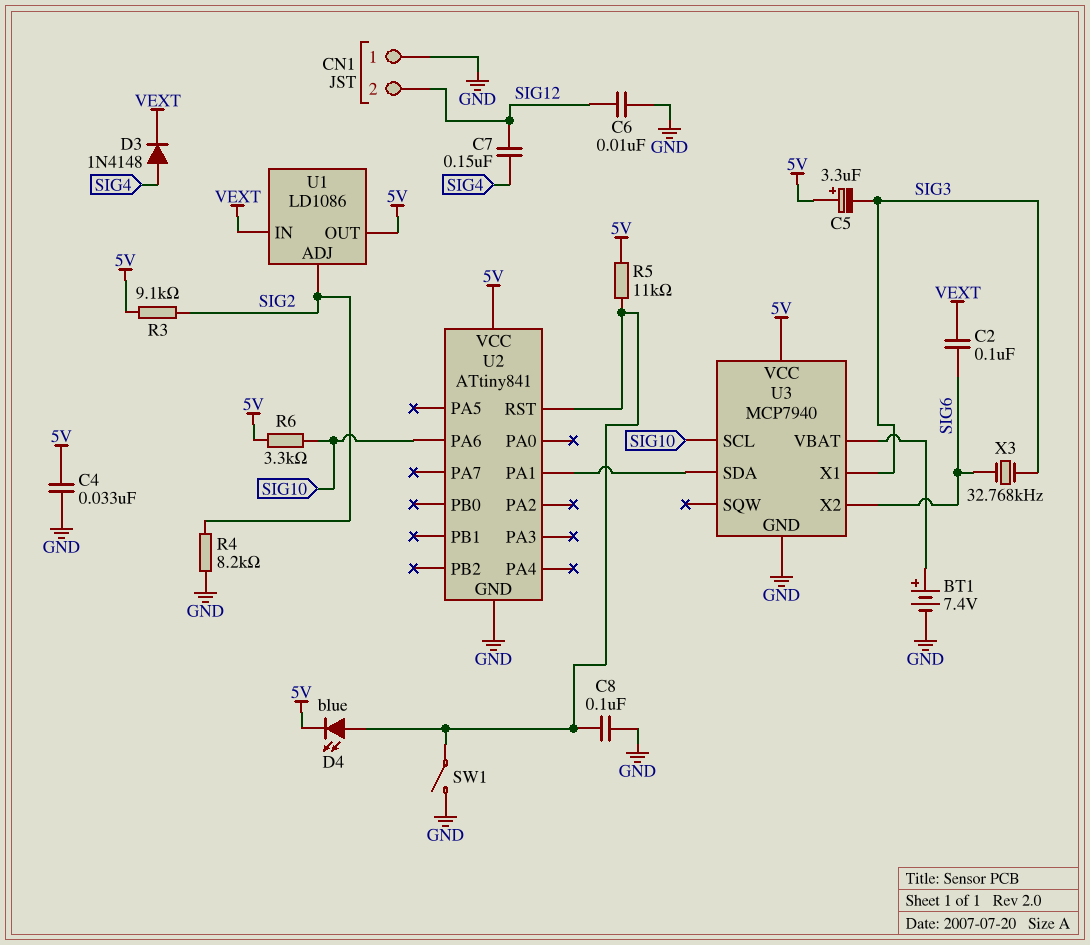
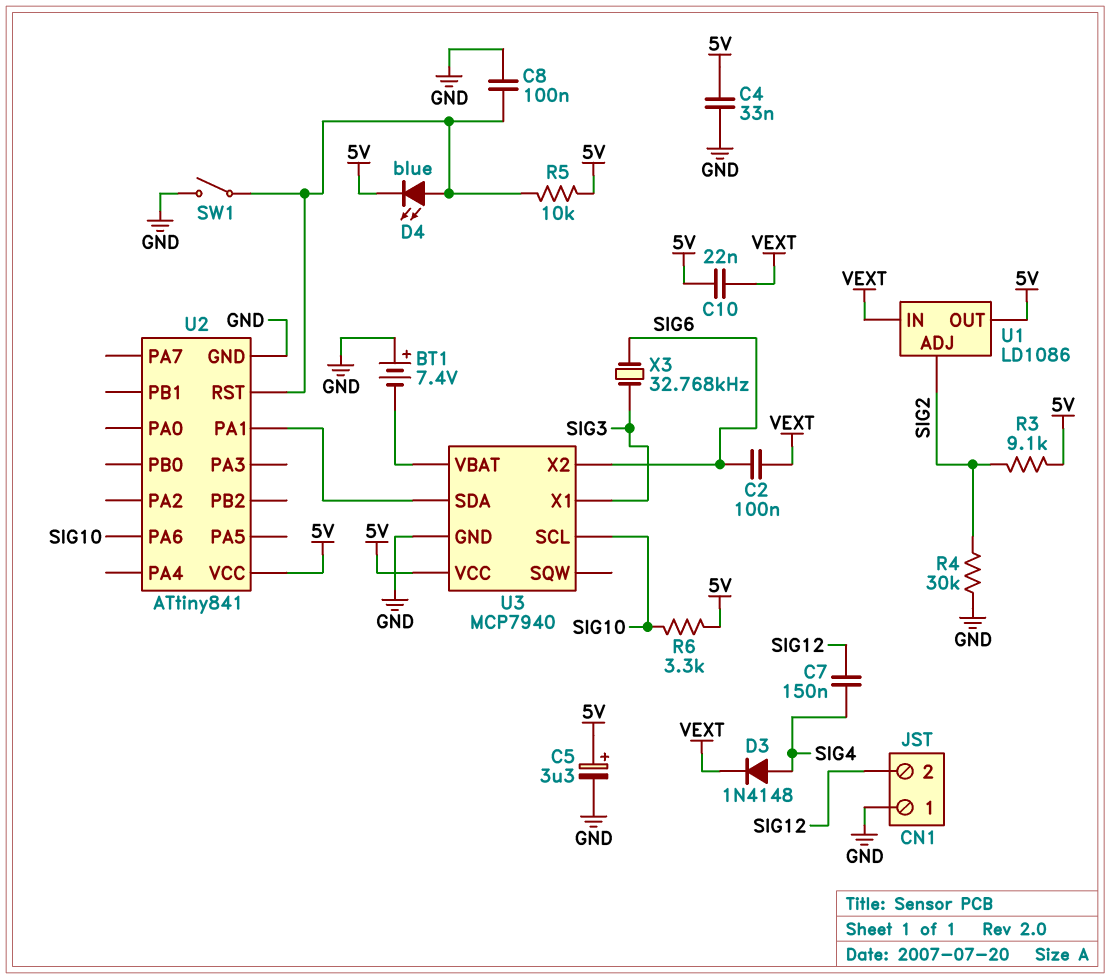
BT1: 7.4V (plus U3/VBAT, minus GND) -> 7.4V (plus GND, minus U3/VBAT)
C5: 3.3uF (plus 5V, minus SIG3) -> 3.3uF (plus 5V, minus GND)
C6: 10nF (GND, SIG12) -> none
C10: none -> 22nF (5V, VEXT)
R4: 8.2k (GND, SIG2) -> 30k (GND, SIG2)
R5: 11k (5V, U2/RST) -> 10k (5V, U2/RST)

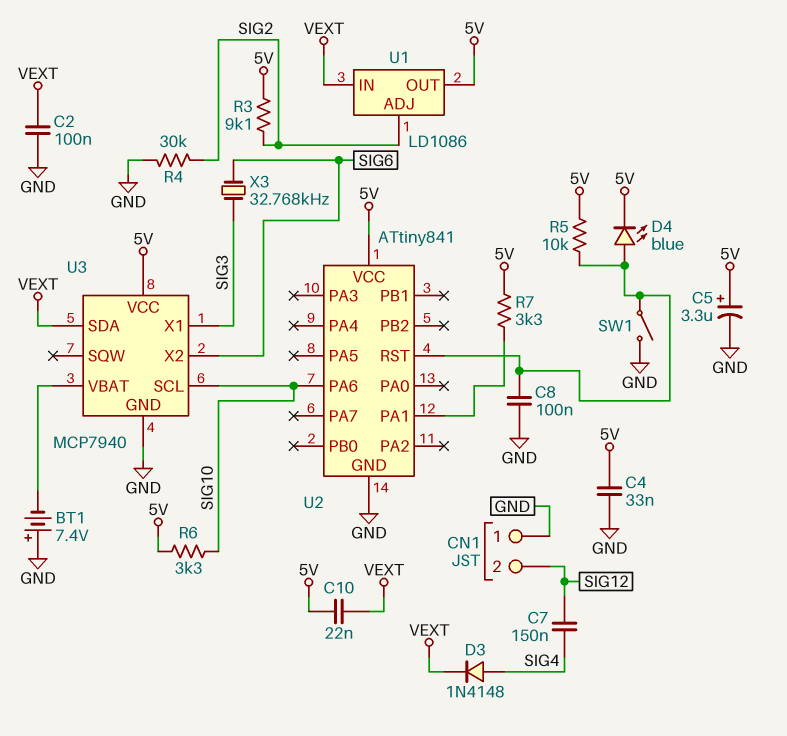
C2: 100nF (SIG6, VEXT) -> 100nF (GND, VEXT)
R7: none -> 3.3k (5V, U2/PA1)
U3 pin SDA: U2/PA1 -> VEXT

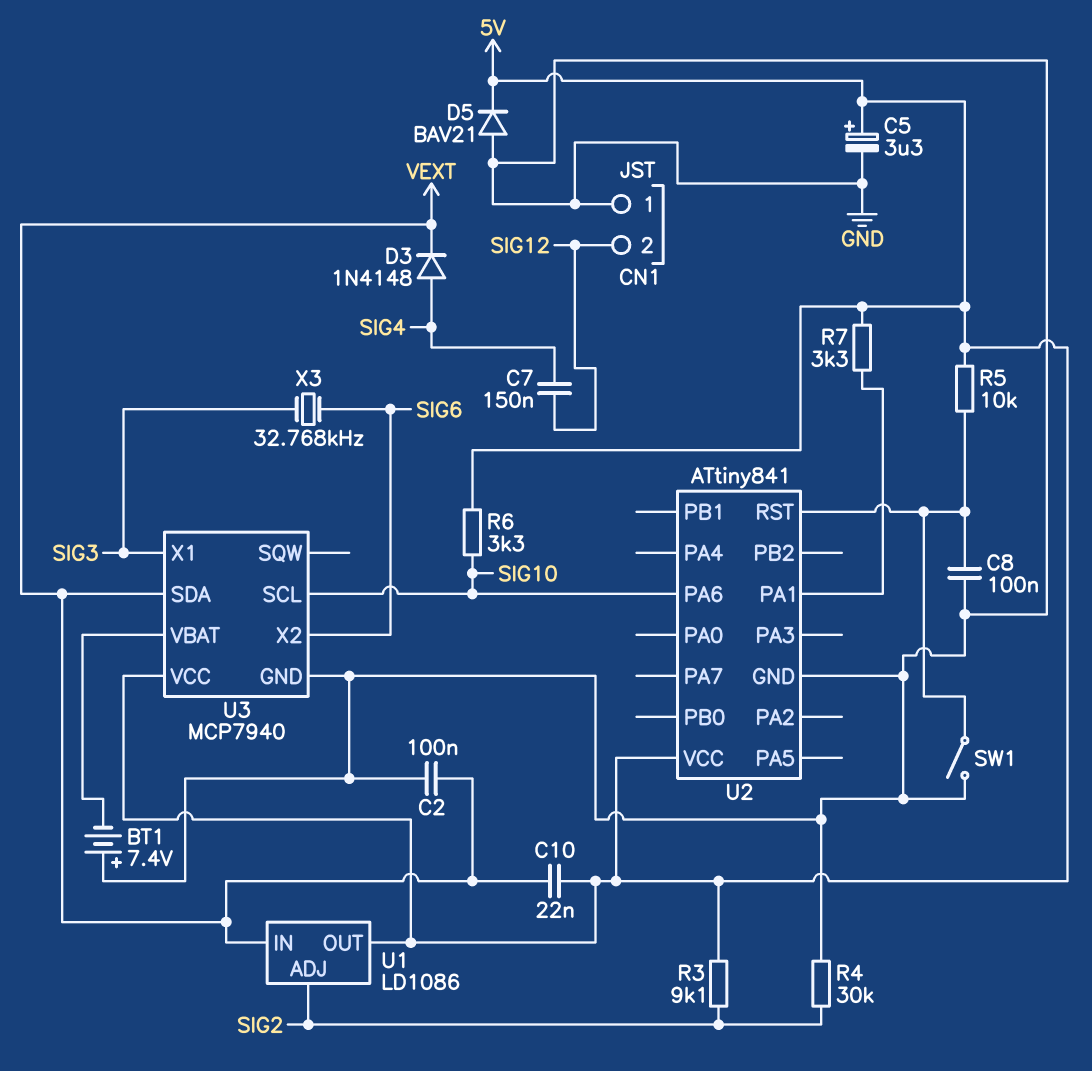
C4: 33nF (5V, GND) -> none
D4: LED blue (A U2/RST, K 5V) -> none
D5: none -> diode BAV21 (A GND, K 5V)

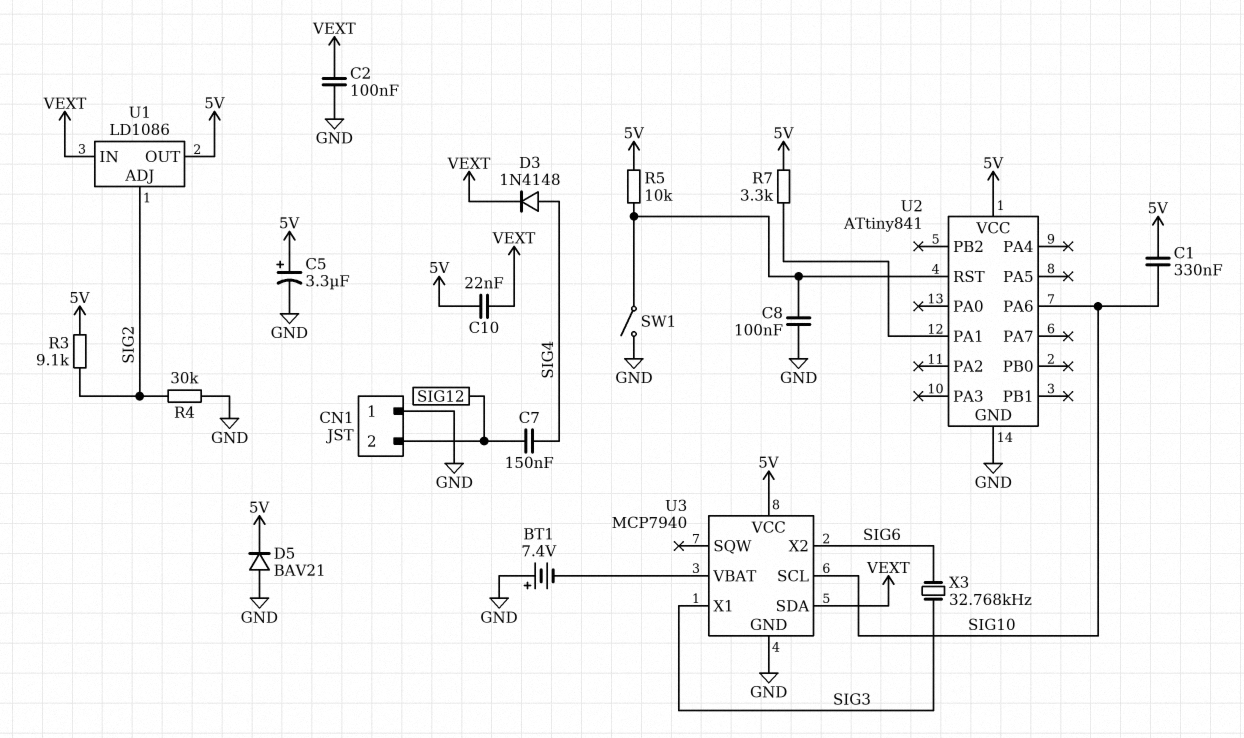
C1: none -> 330nF (5V, SIG10)
R6: 3.3k (5V, SIG10) -> none

